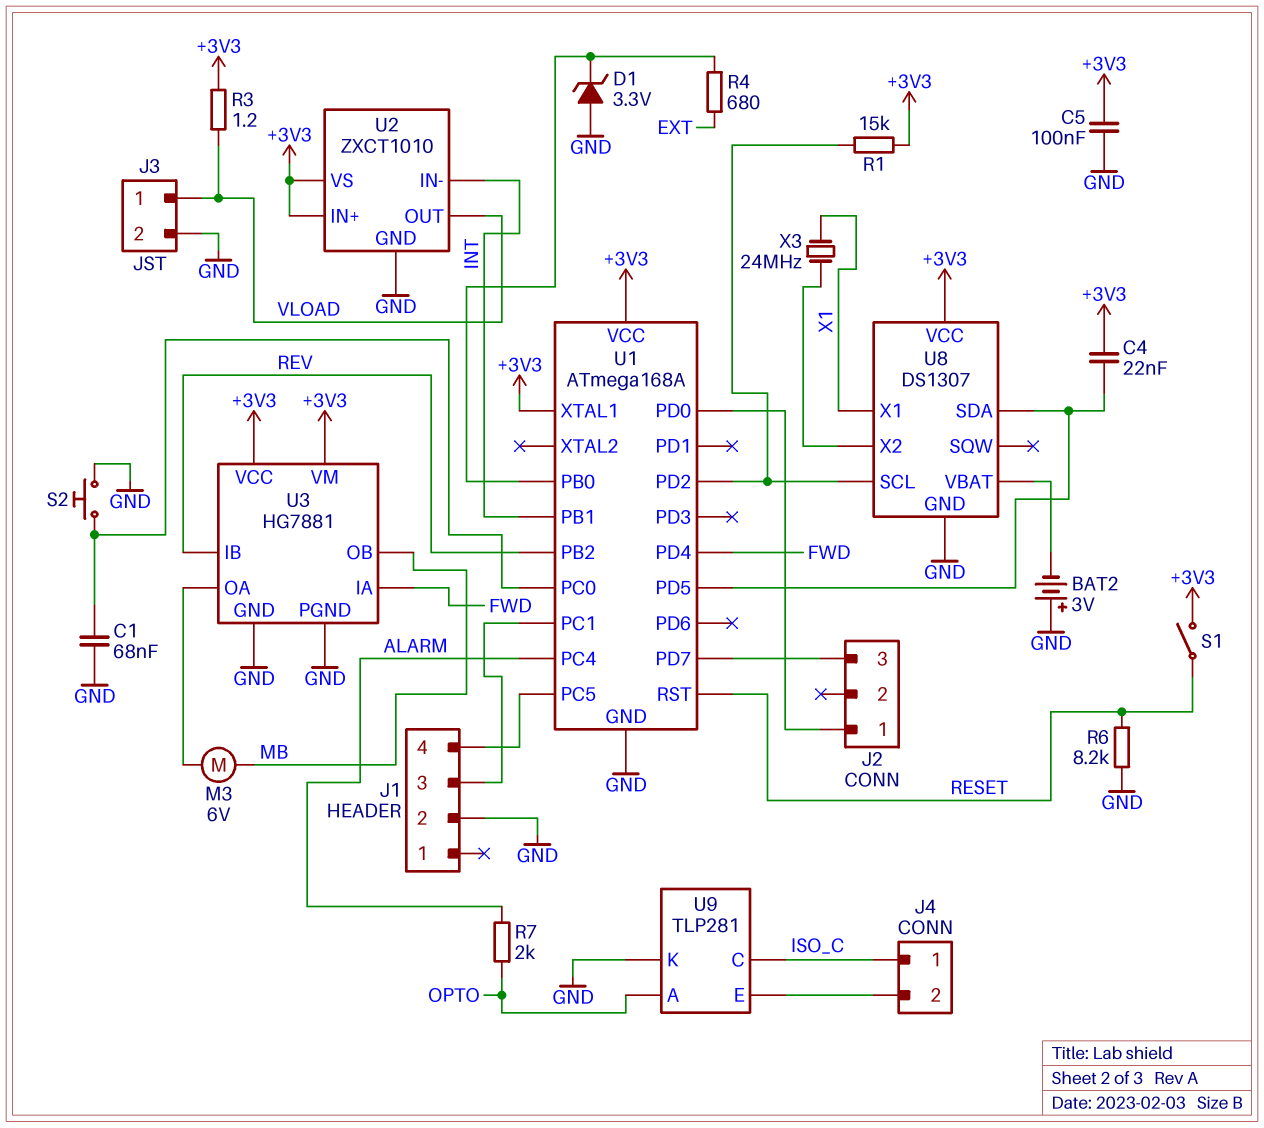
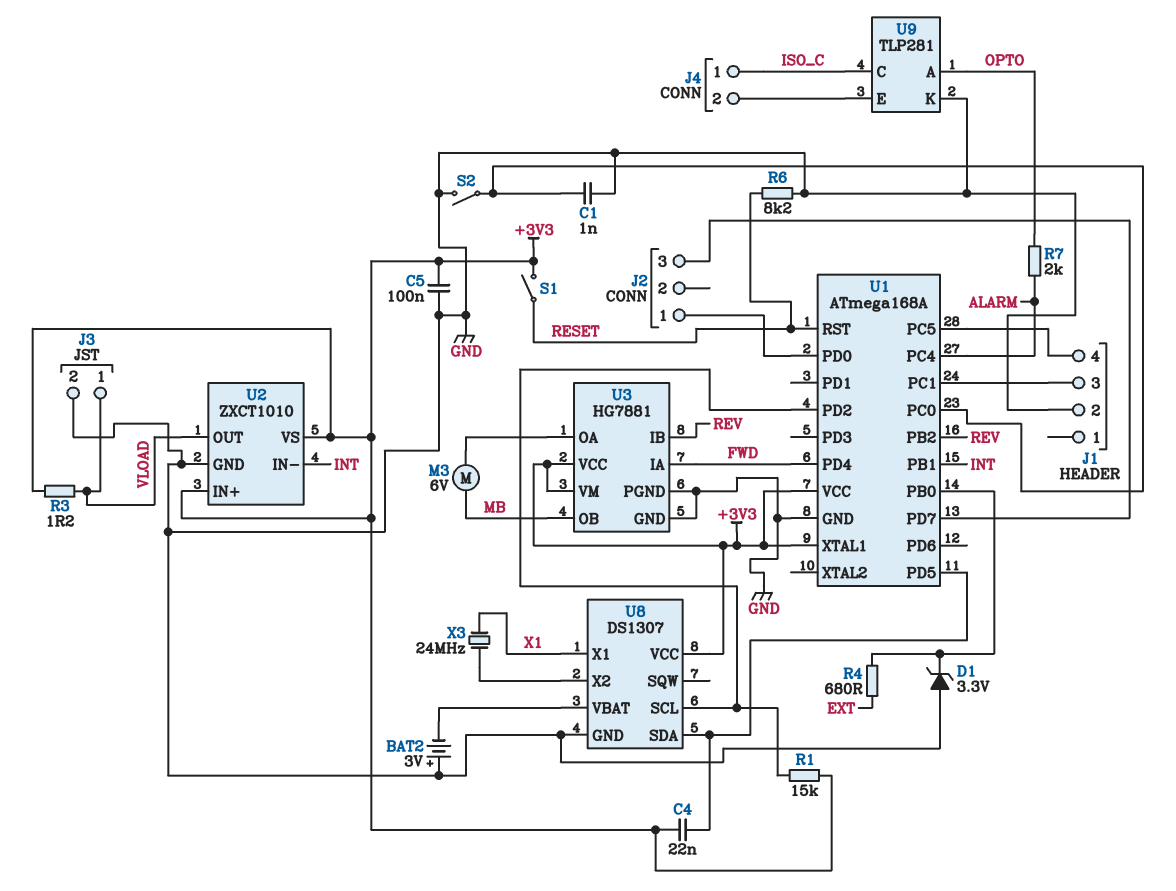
C1: 68nF (GND, U1/PC0) -> 1nF (GND, U1/PC0)
S2: button (GND, U1/PC0) -> switch (GND, U1/PC0)

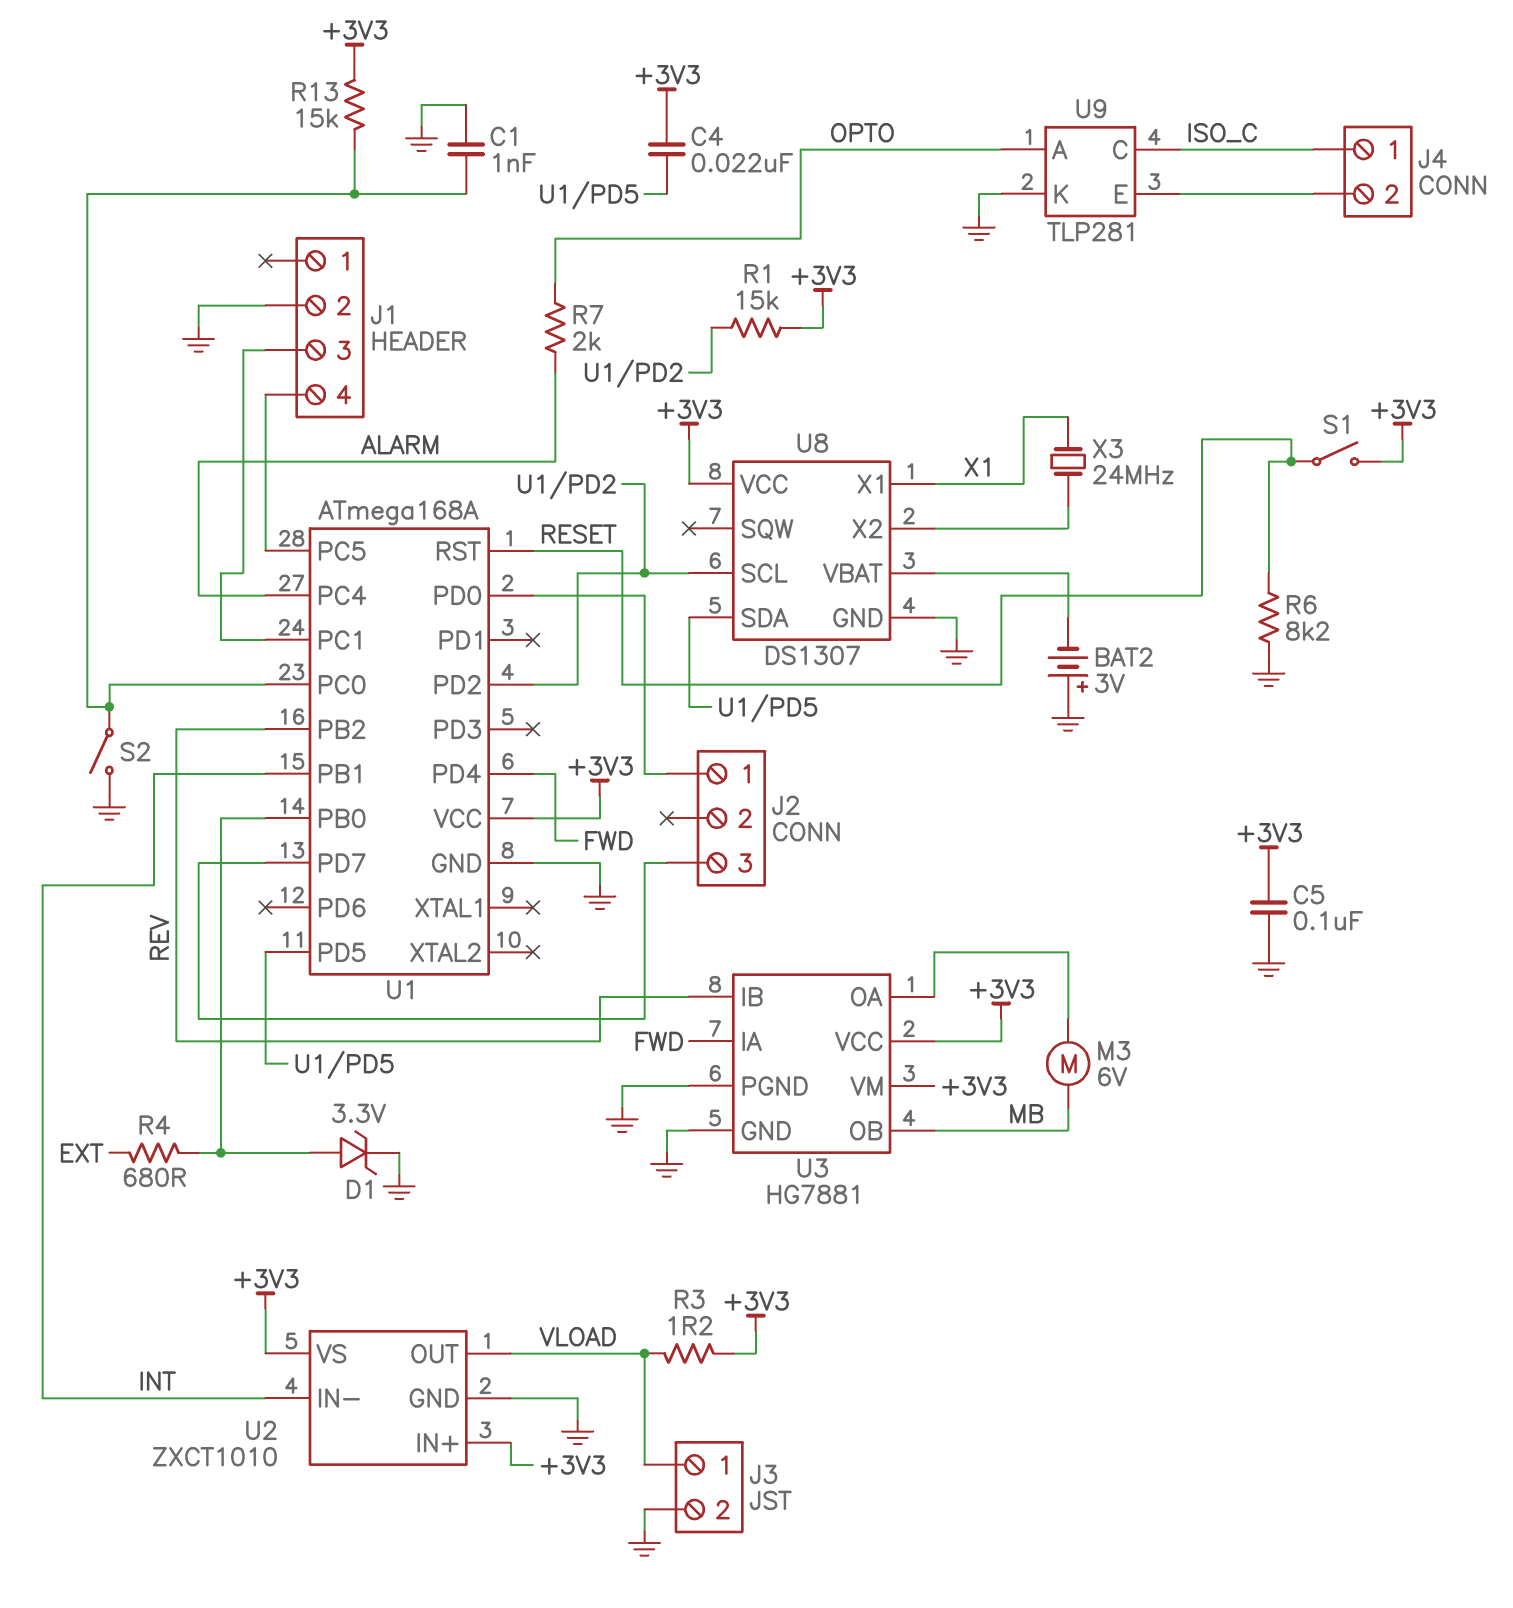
D1: zener 3.3V (A GND, K U1/PB0) -> zener 3.3V (A U1/PB0, K GND)
R13: none -> 15k (+3V3, U1/PC0)
U1 pin XTAL1: +3V3 -> none

